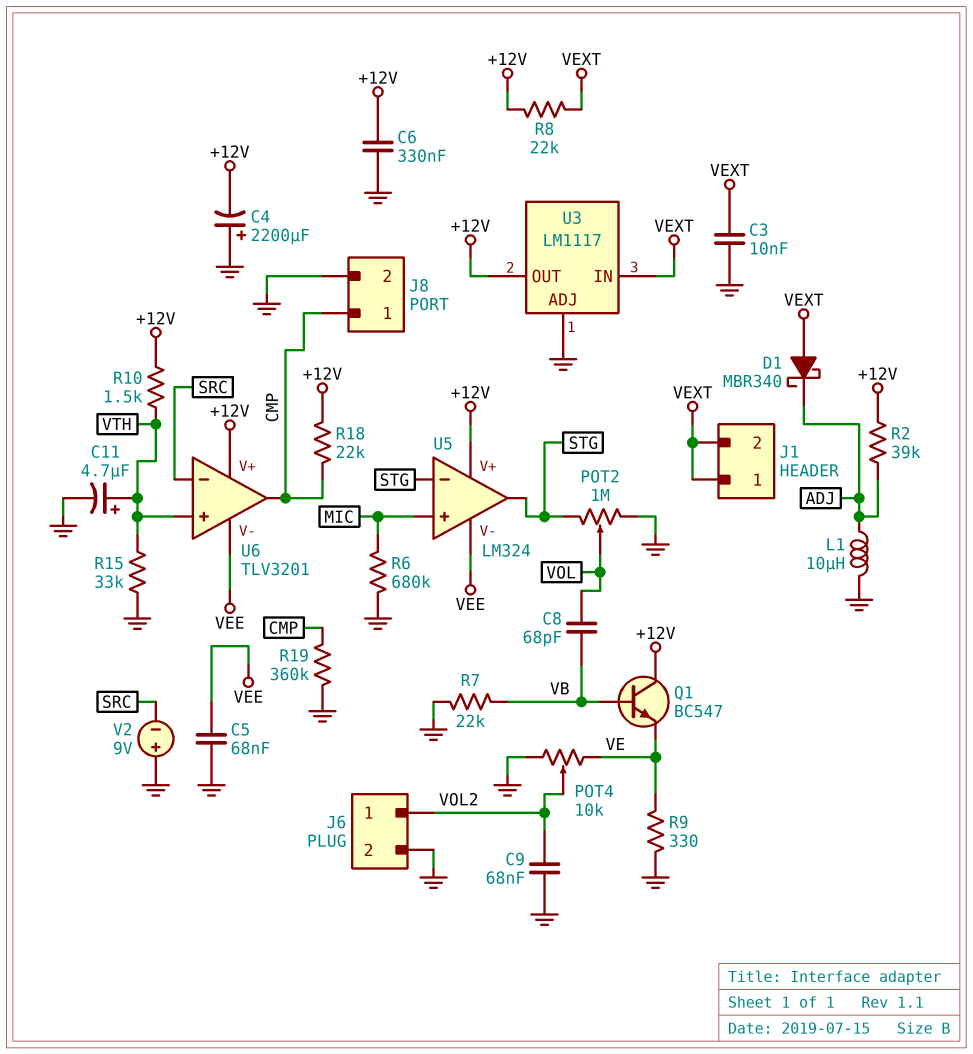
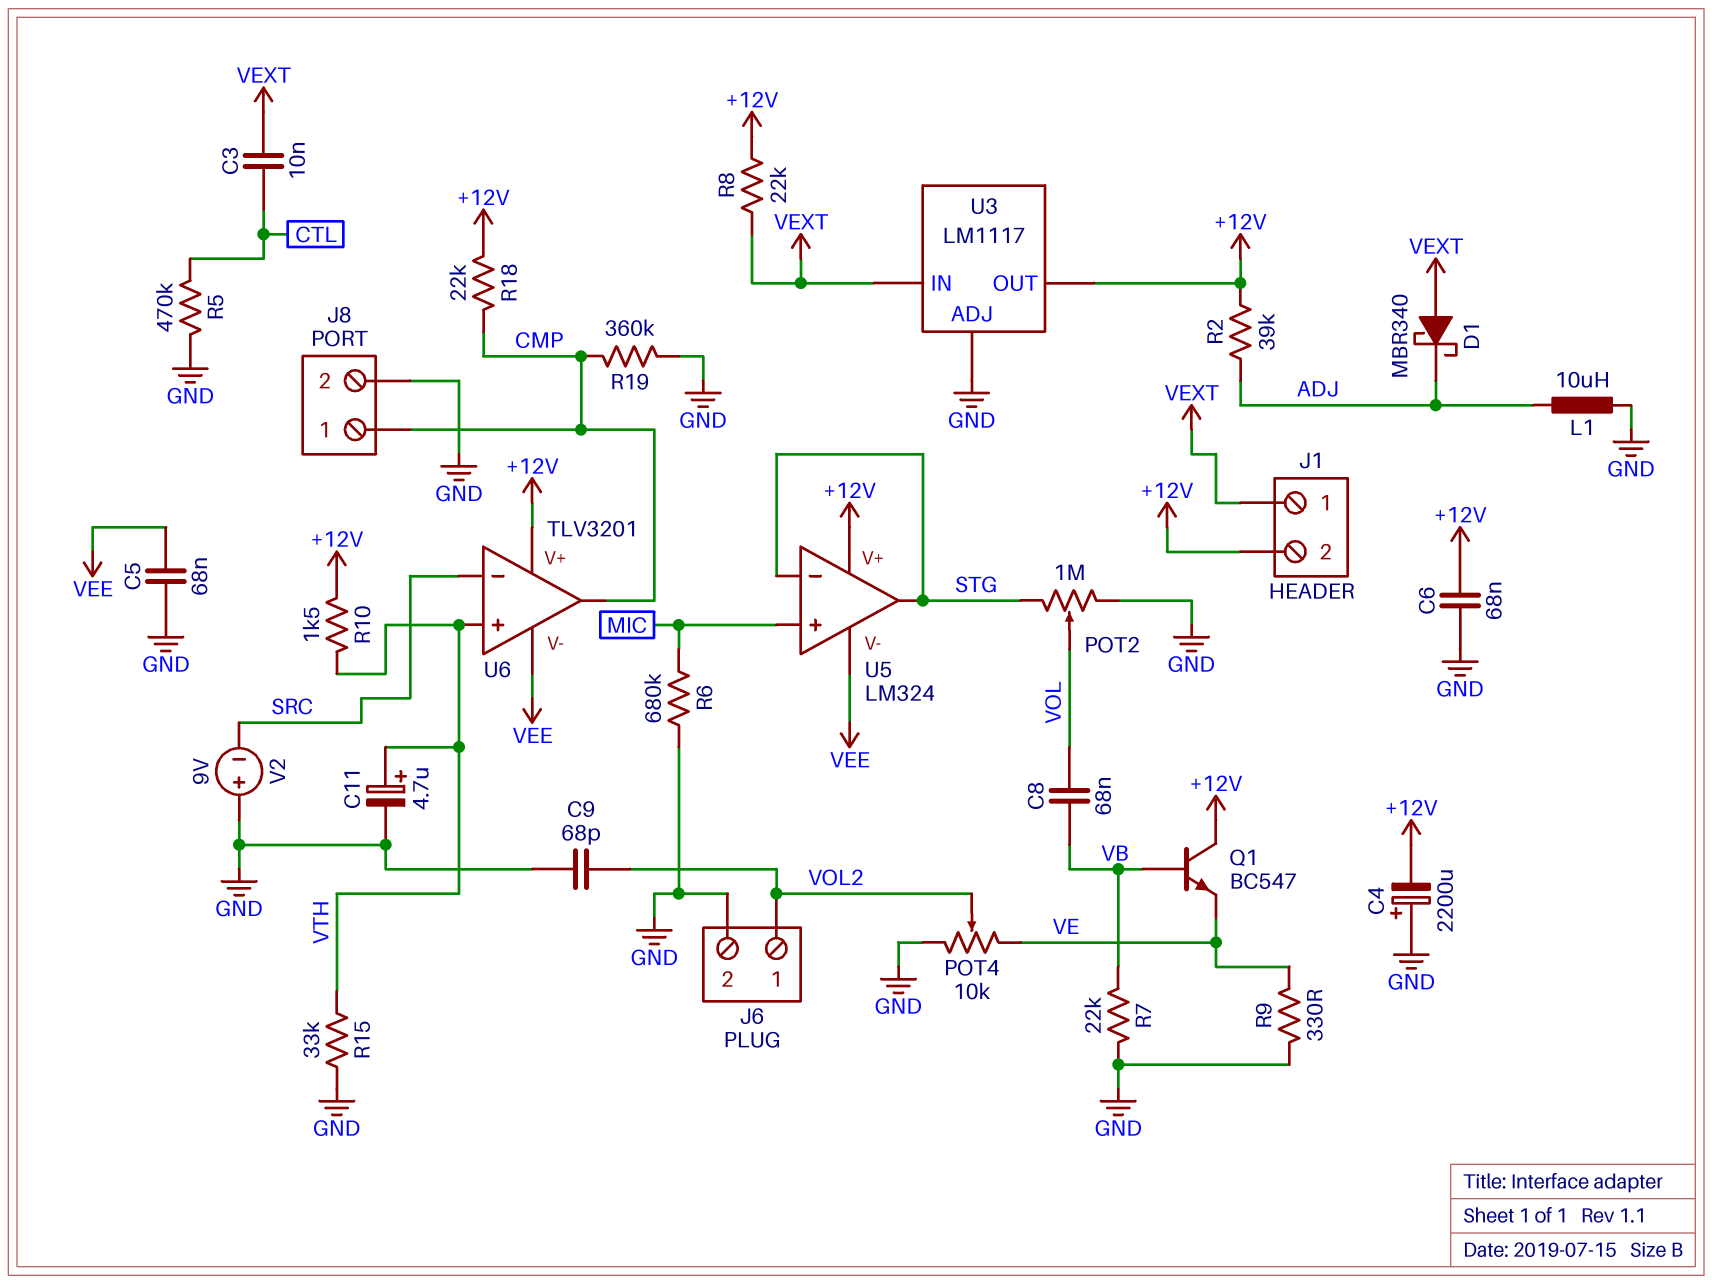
C3: 10nF (GND, VEXT) -> 10nF (CTL, VEXT)
C6: 330nF (+12V, GND) -> 68nF (+12V, GND)
C8: 68pF (VB, VOL) -> 68nF (VB, VOL)
C9: 68nF (GND, VOL2) -> 68pF (GND, VOL2)
J1 pin 2: VEXT -> +12V
R5: none -> 470k (CTL, GND)

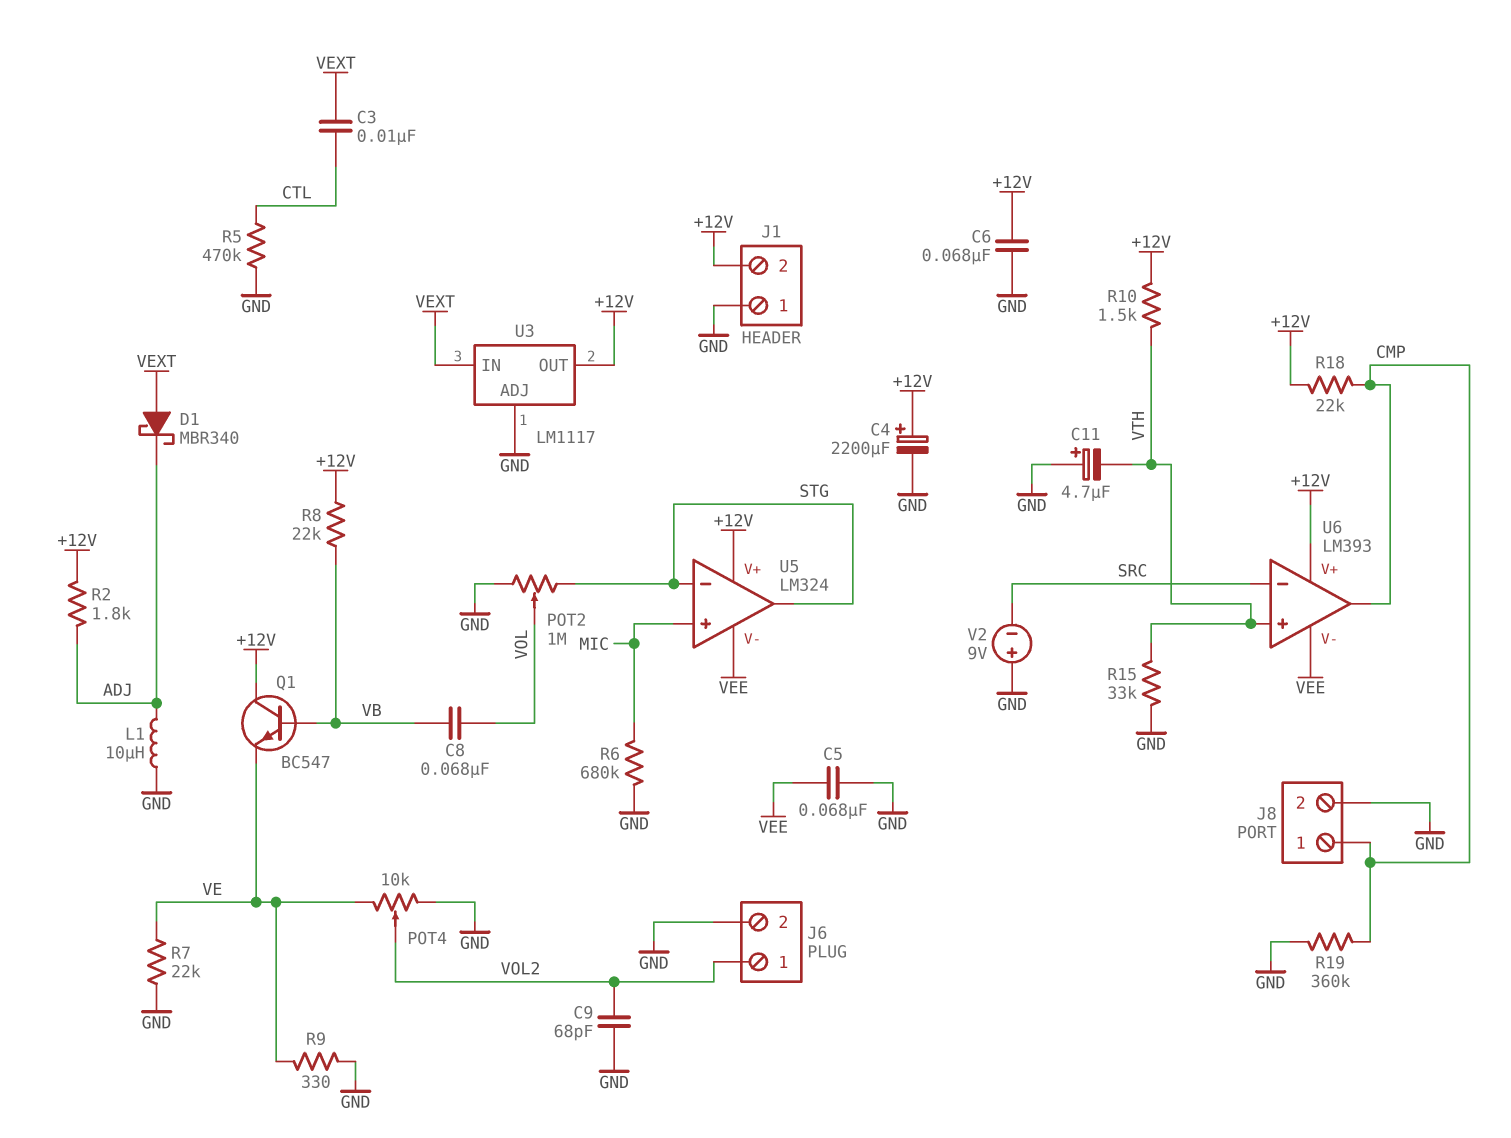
C4: 2200uF (plus GND, minus +12V) -> 2200uF (plus +12V, minus GND)
C11: 4.7uF (plus VTH, minus GND) -> 4.7uF (plus GND, minus VTH)
J1 pin 1: VEXT -> GND
R2: 39k (+12V, ADJ) -> 1.8k (+12V, ADJ)
R7: 22k (GND, VB) -> 22k (GND, VE)
R8: 22k (+12V, VEXT) -> 22k (+12V, VB)
U6: TLV3201 -> LM393

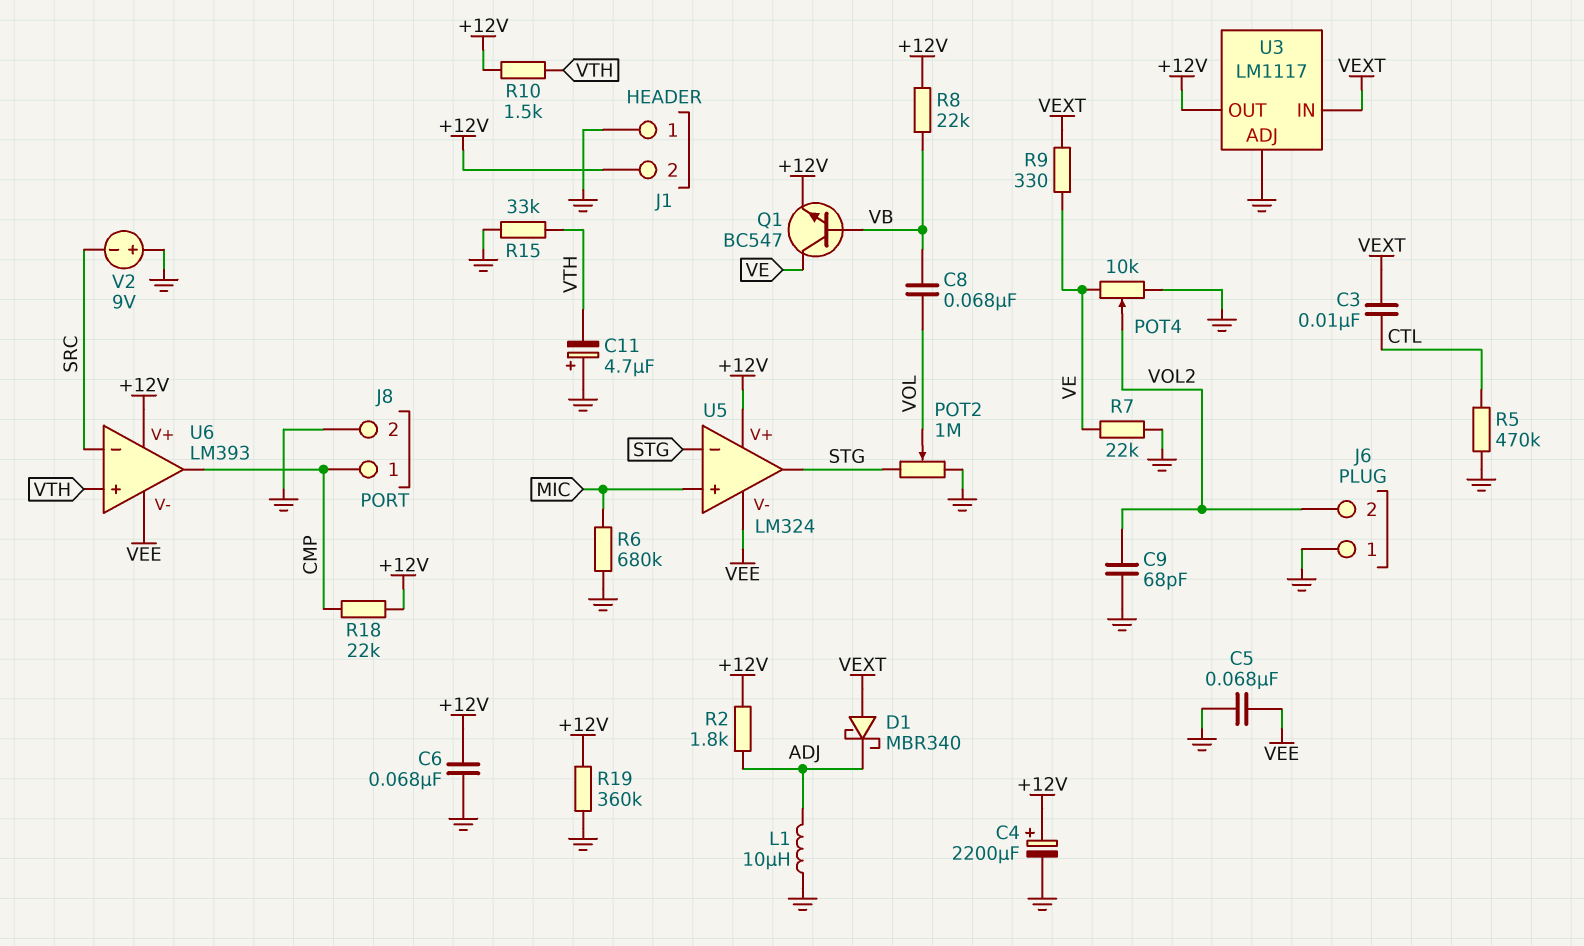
J6 pin 1: VOL2 -> GND
J6 pin 2: GND -> VOL2
Q1: NPN BC547 (B VB, C +12V, E VE) -> NPN BC547 (B VB, C VE, E +12V)
R9: 330 (GND, VE) -> 330 (VE, VEXT)
R19: 360k (CMP, GND) -> 360k (+12V, GND)

